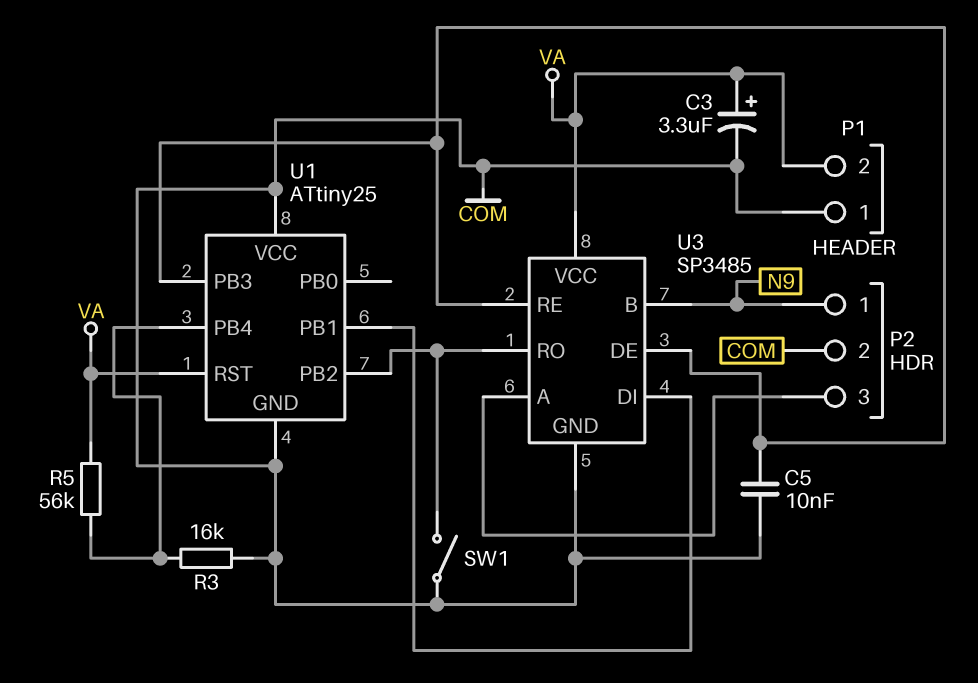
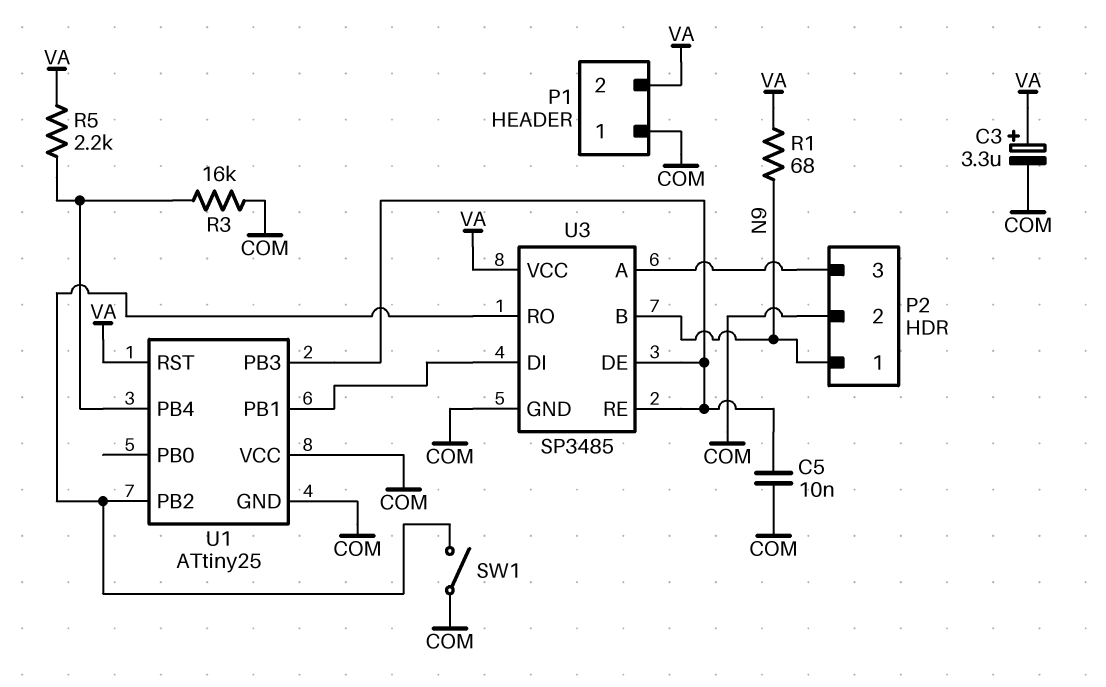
R1: none -> 68 (N9, VA)
R5: 56k (U1/PB4, VA) -> 2.2k (U1/PB4, VA)

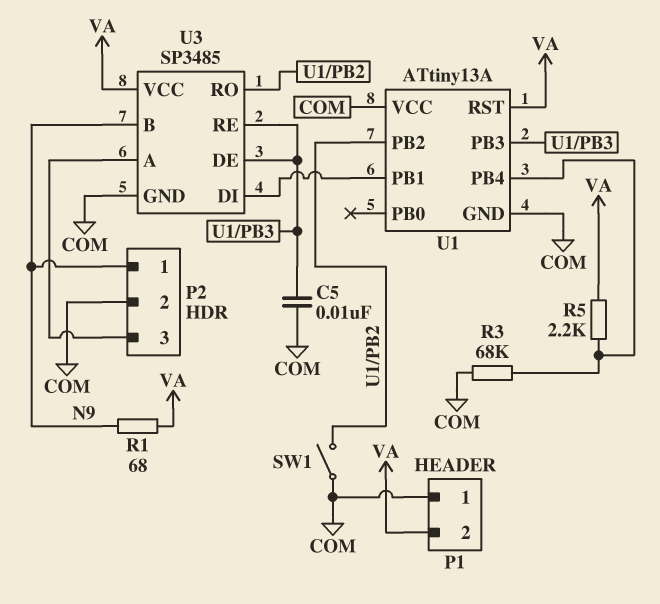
C3: 3.3uF (plus VA, minus COM) -> none
R3: 16k (COM, U1/PB4) -> 68k (COM, U1/PB4)
U1: ATtiny25 -> ATtiny13A

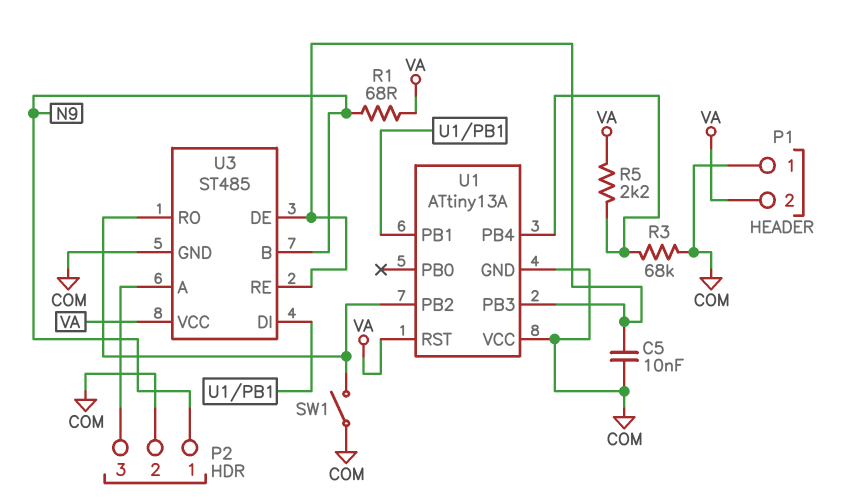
U3: SP3485 -> ST485

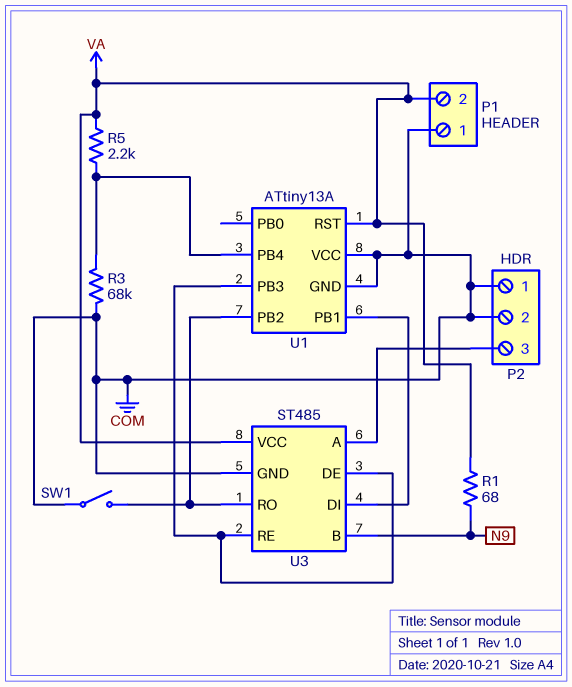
C5: 10nF (COM, U1/PB3) -> none
P2 pin 1: N9 -> COM

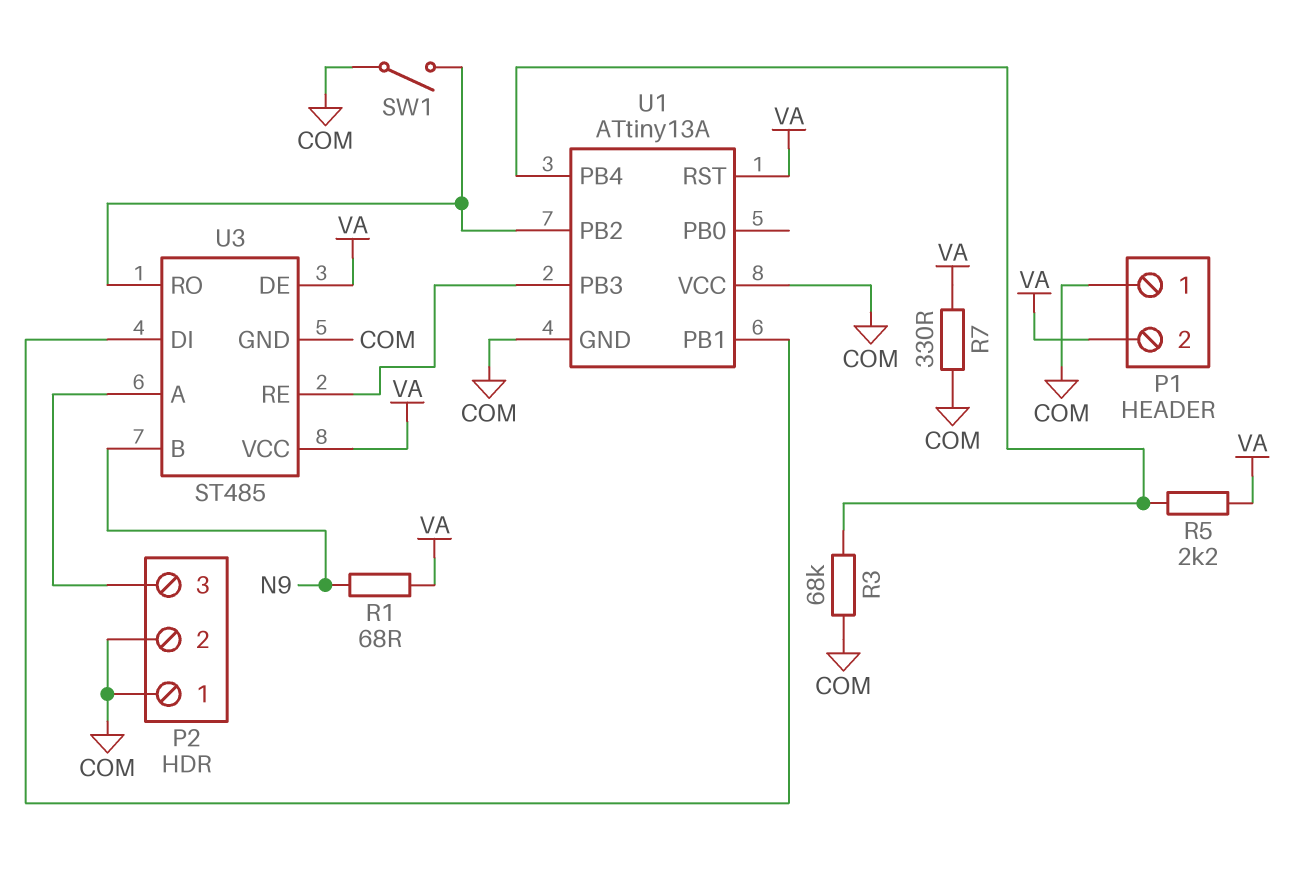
R7: none -> 330 (COM, VA)
U3 pin DE: U1/PB3 -> VA

